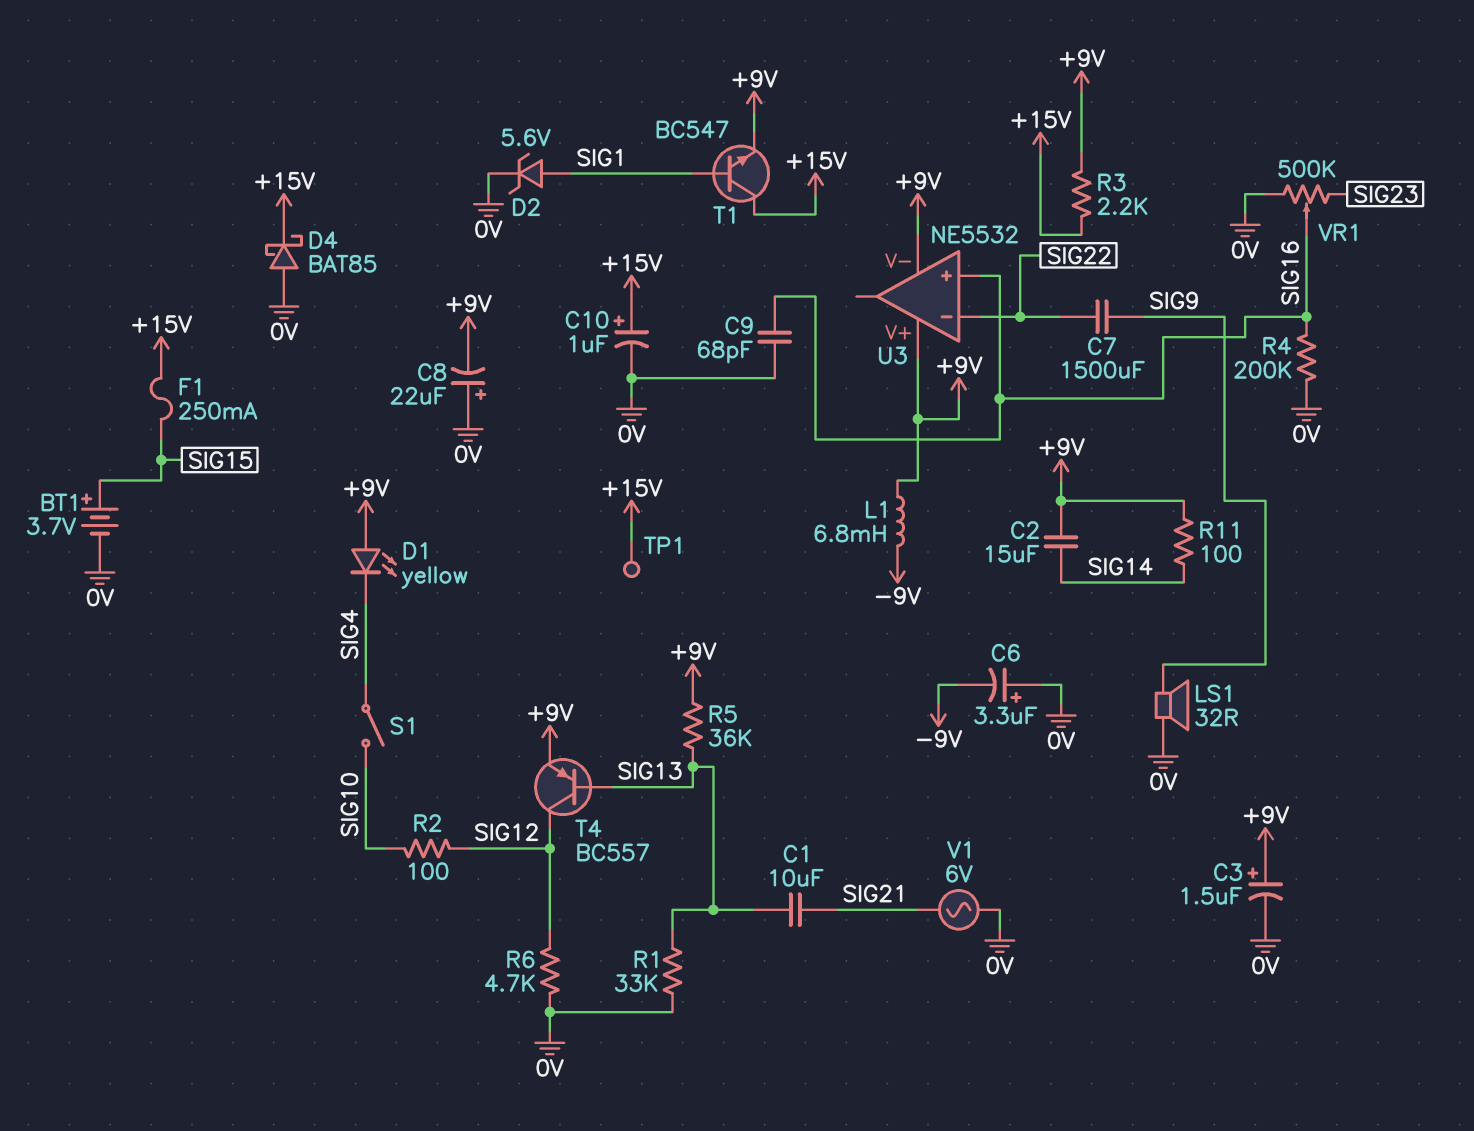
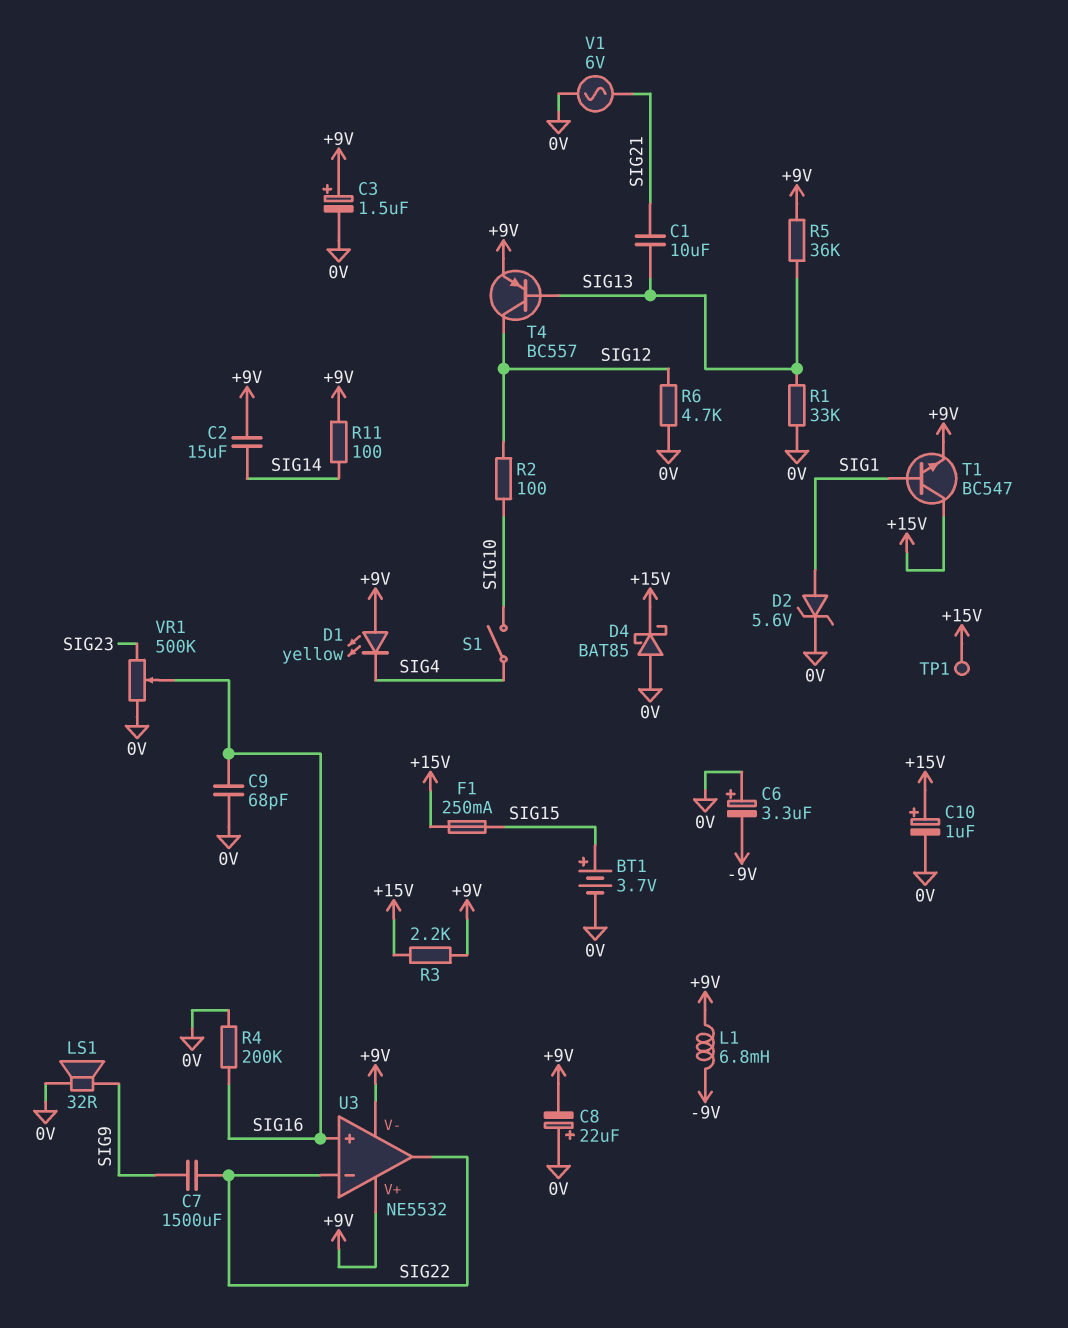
U3 pin out: none -> SIG22

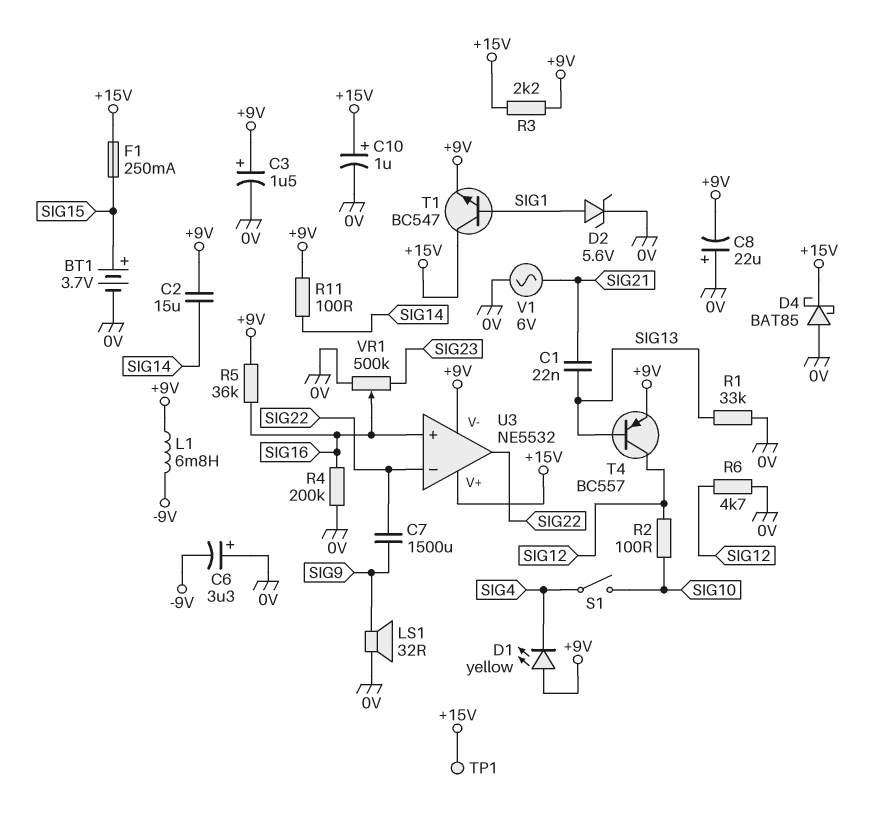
C1: 10uF (SIG13, SIG21) -> 22nF (SIG13, SIG21)
C9: 68pF (0V, SIG16) -> none
R5: 36k (+9V, SIG13) -> 36k (+9V, SIG16)
U3 pin V+: +9V -> +15V

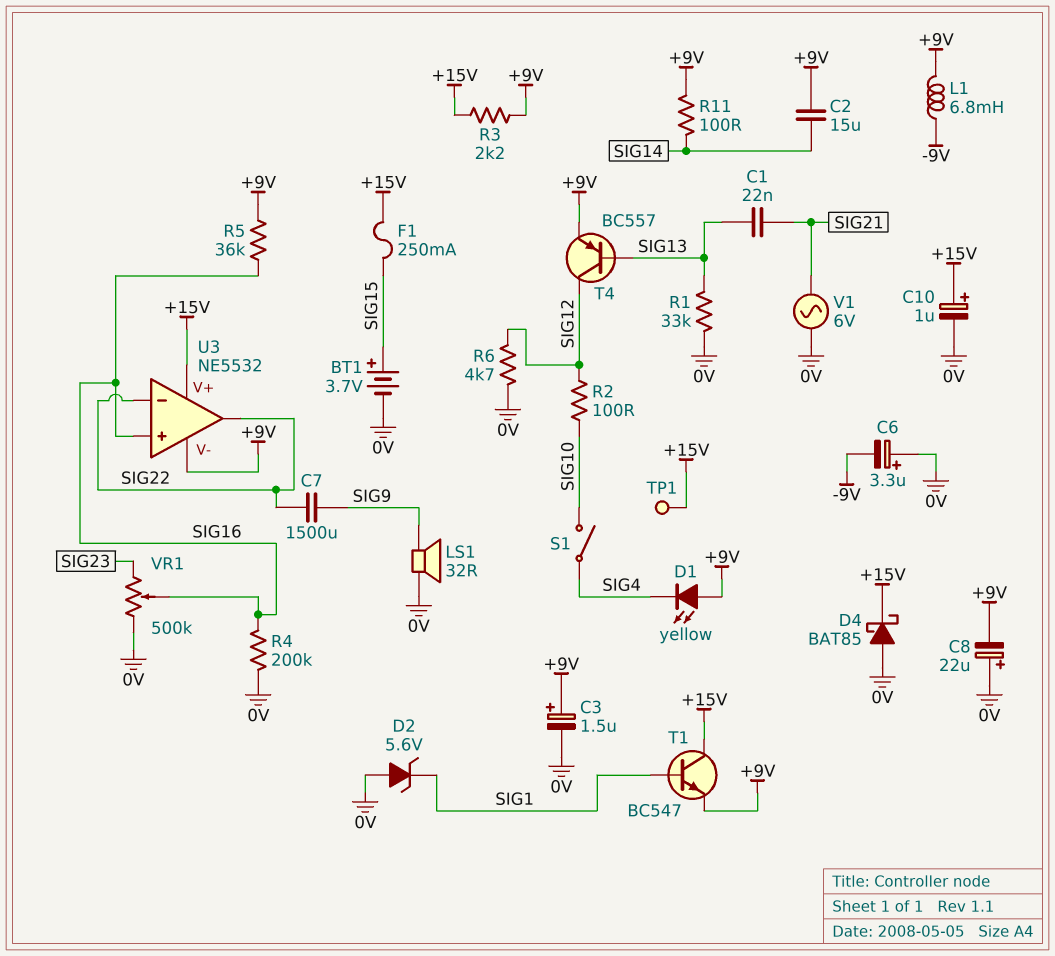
D2: zener 5.6V (A SIG1, K 0V) -> zener 5.6V (A 0V, K SIG1)

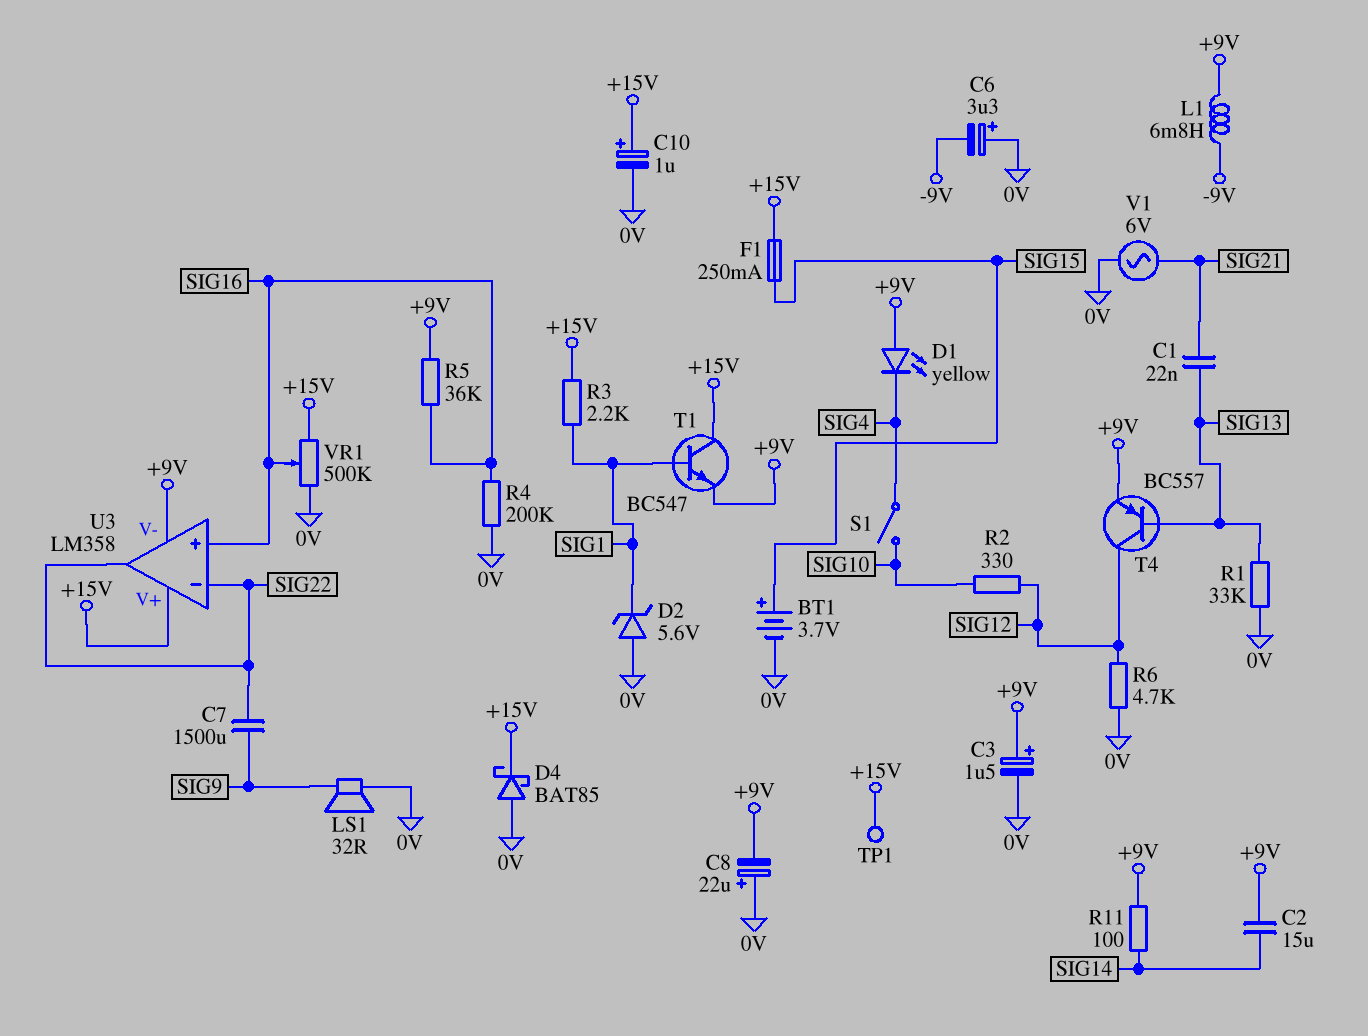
R2: 100 (SIG10, SIG12) -> 330 (SIG10, SIG12)
R3: 2.2k (+9V, +15V) -> 2.2k (+15V, SIG1)
U3: NE5532 -> LM358
VR1: 500k (0V, SIG23, wiper SIG16) -> 500k (+15V, 0V, wiper SIG16)

